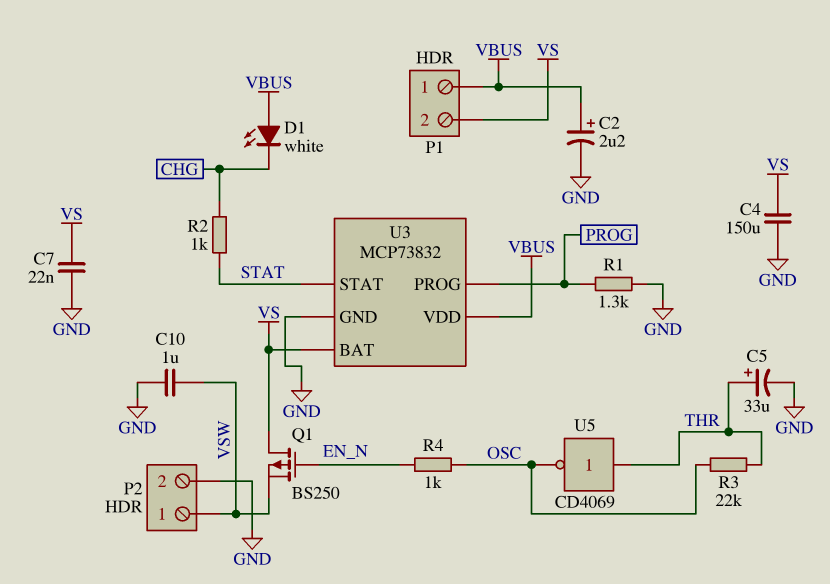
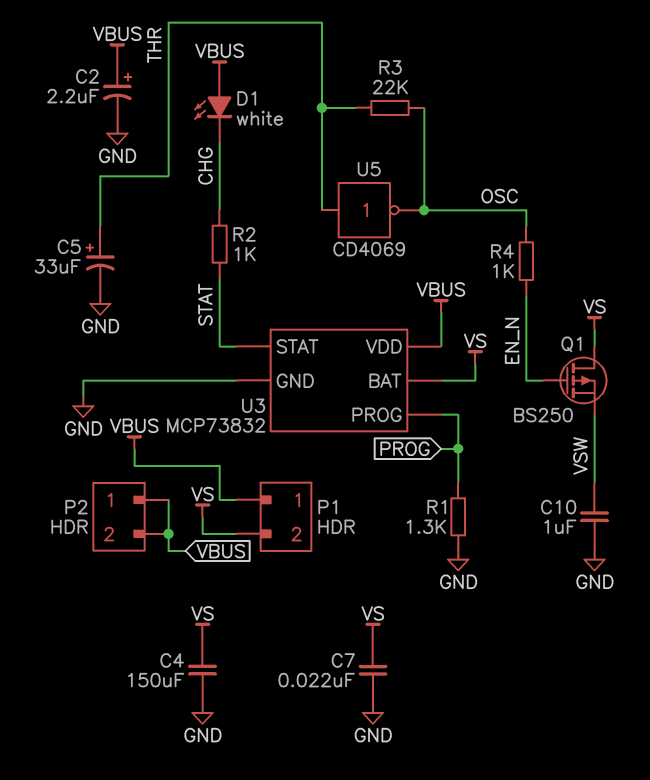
P2 pin 1: VSW -> VBUS
P2 pin 2: GND -> VBUS

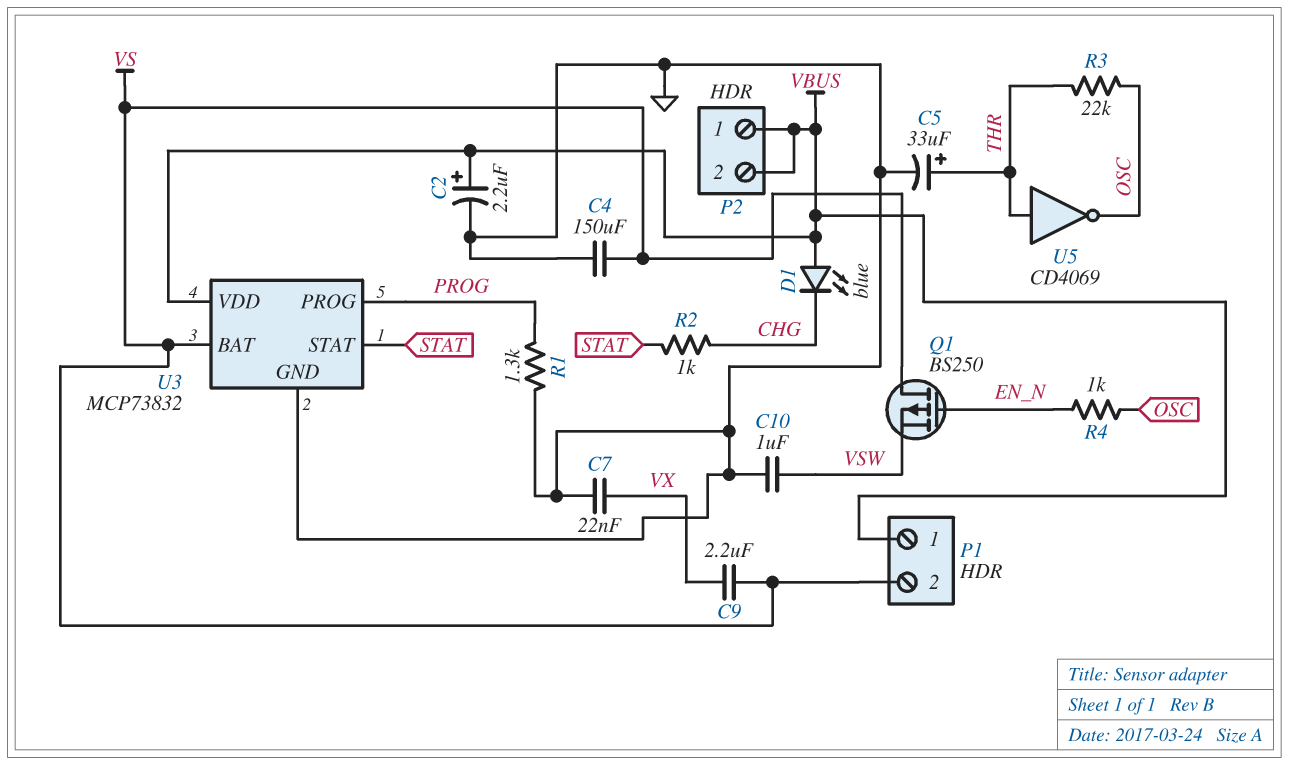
C7: 22nF (GND, VS) -> 22nF (GND, VX)
C9: none -> 2.2uF (VS, VX)
D1: LED white (A VBUS, K CHG) -> LED blue (A VBUS, K CHG)

